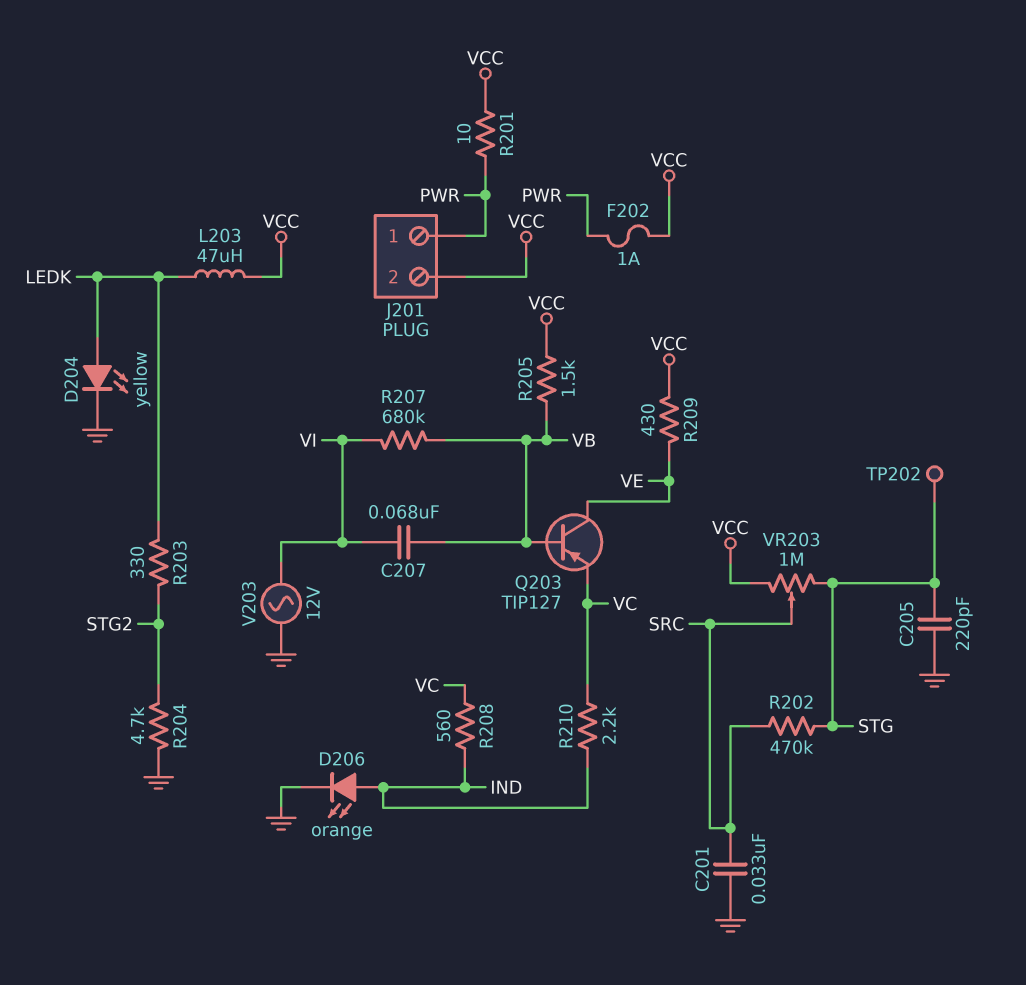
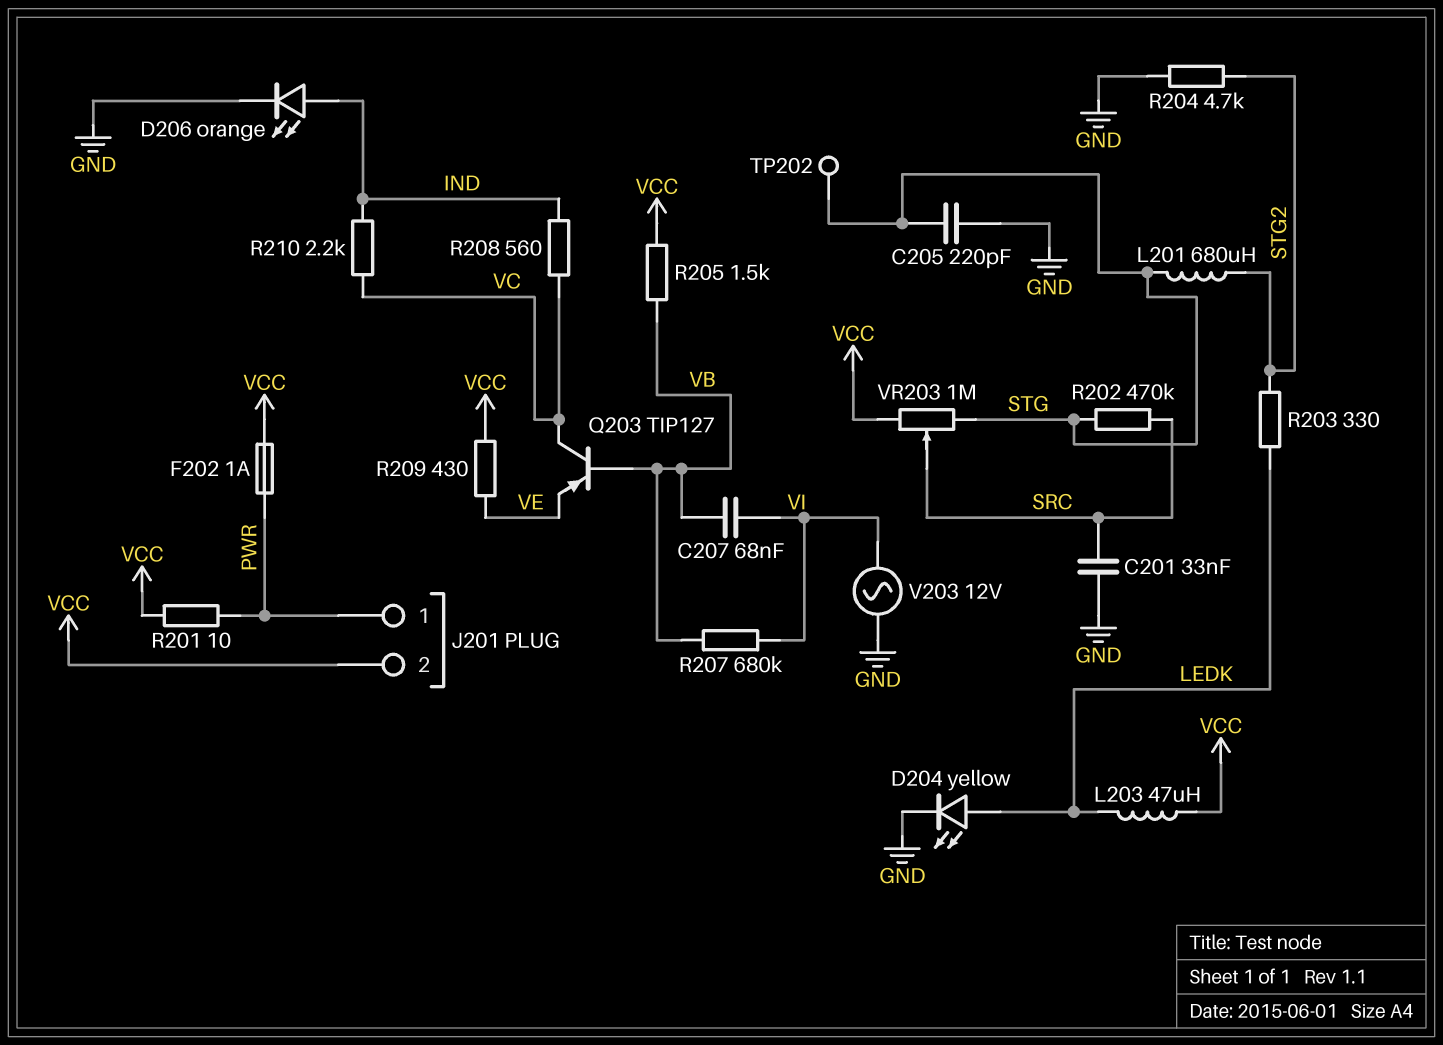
L201: none -> 680uH (STG, STG2)
Q203: PNP TIP127 (B VB, C VE, E VC) -> PNP TIP127 (B VB, C VC, E VE)

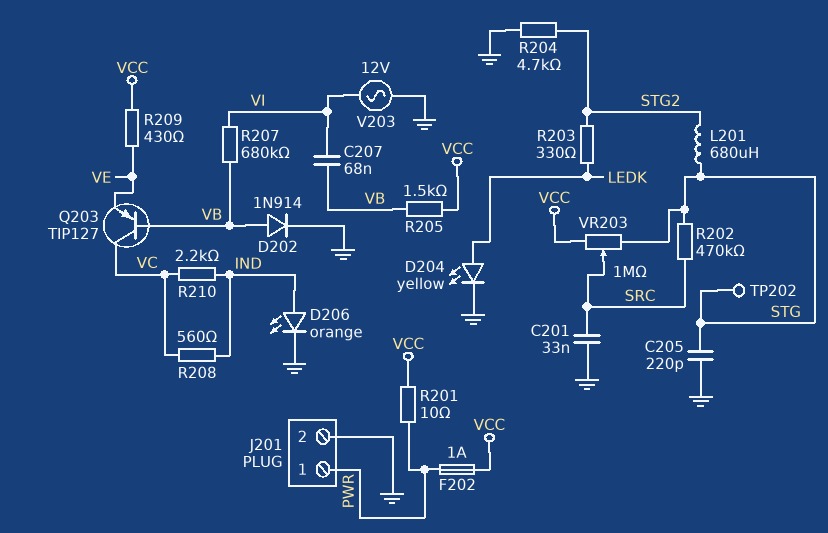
D202: none -> diode 1N914 (A VB, K GND)
J201 pin 2: VCC -> GND
L203: 47uH (LEDK, VCC) -> none

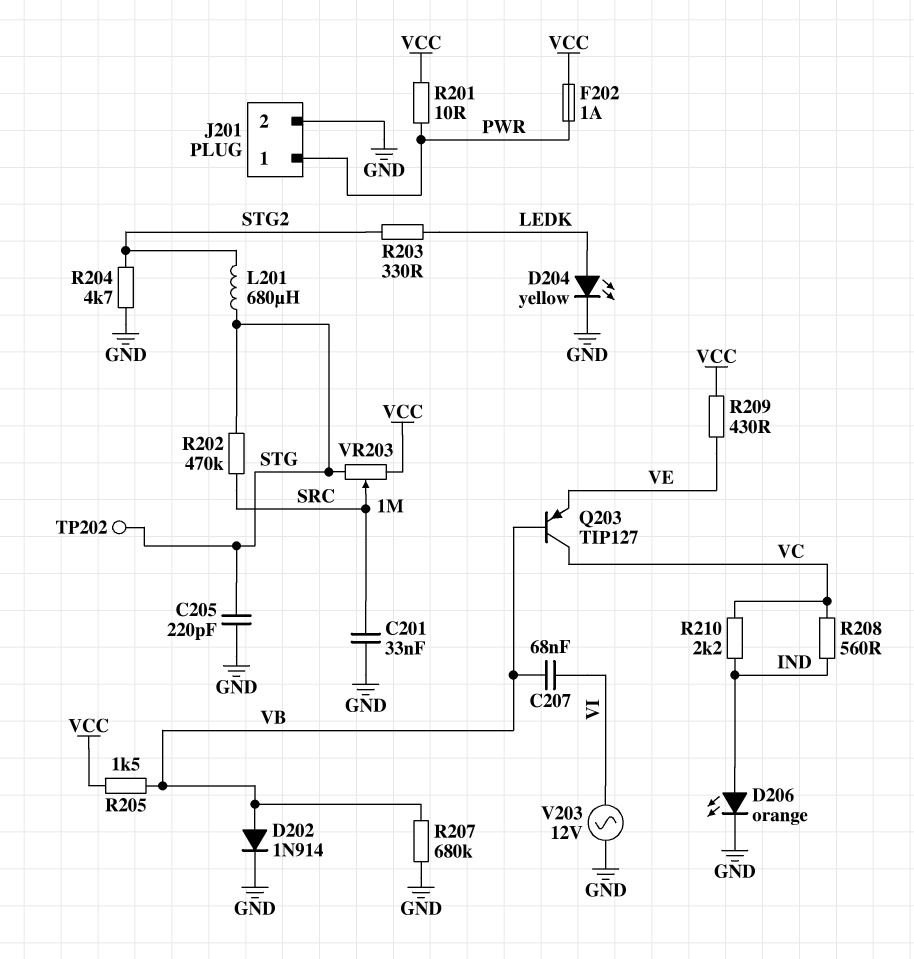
R207: 680k (VB, VI) -> 680k (GND, VB)

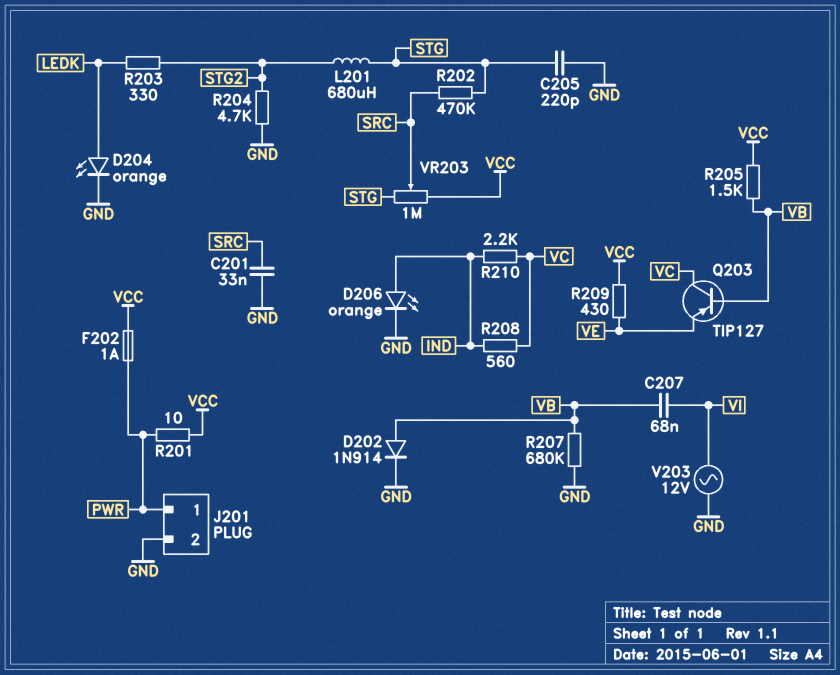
D204: LED yellow (A LEDK, K GND) -> LED orange (A LEDK, K GND)
TP202: test point (STG) -> none

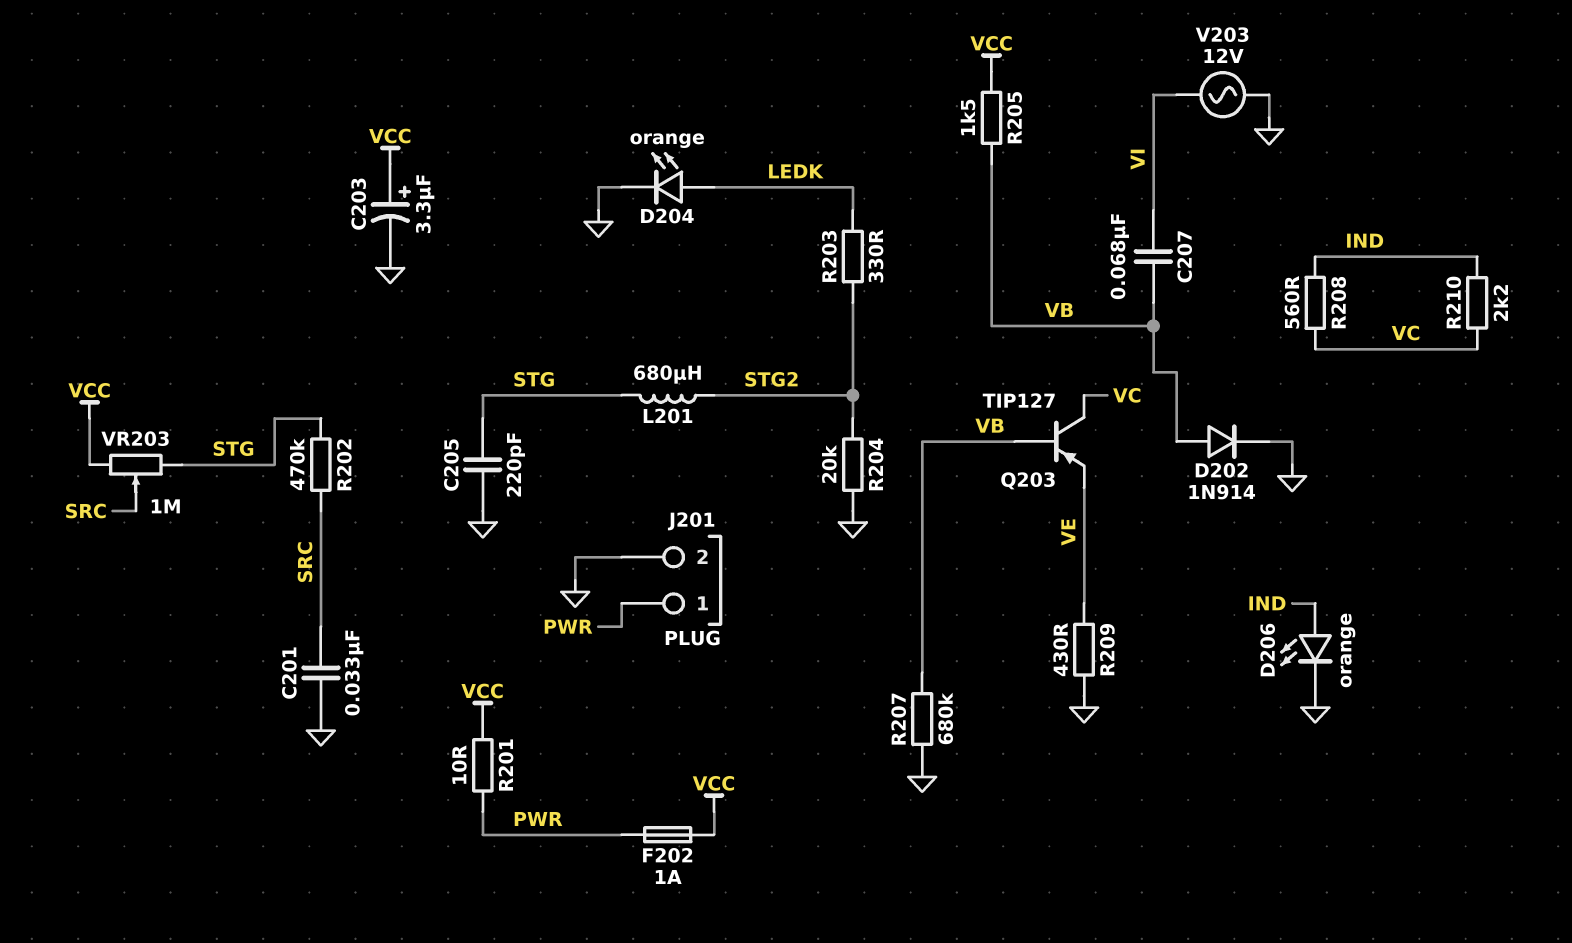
C203: none -> 3.3uF (plus VCC, minus GND)
R204: 4.7k (GND, STG2) -> 20k (GND, STG2)
R209: 430 (VCC, VE) -> 430 (GND, VE)

